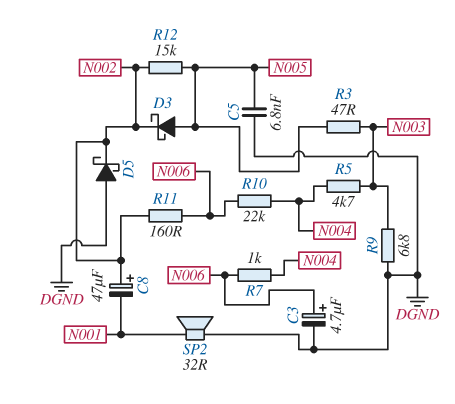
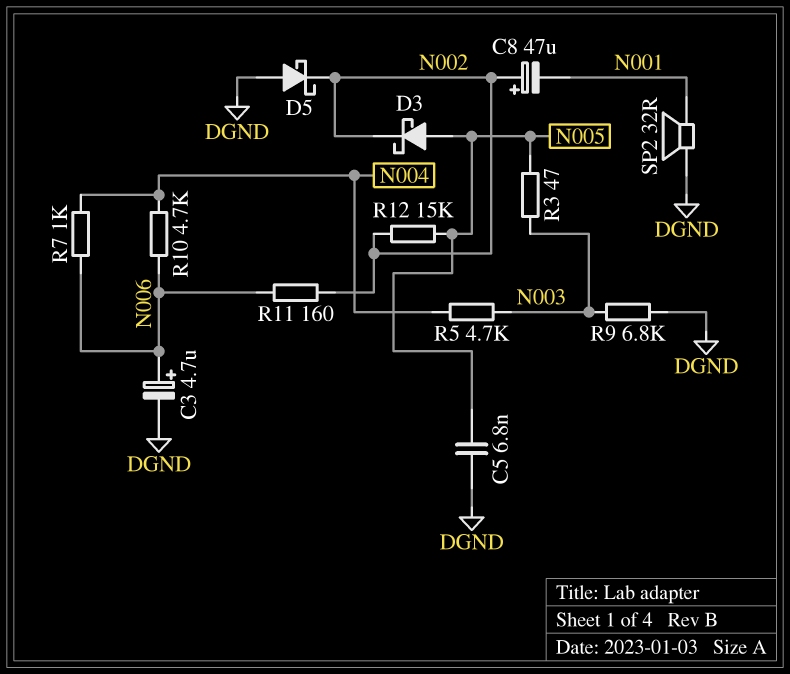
R10: 22k (N004, N006) -> 4.7k (N004, N006)

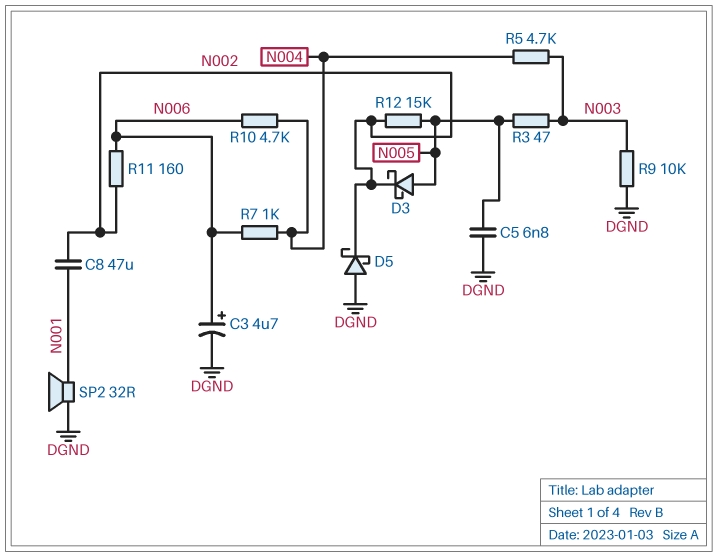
C8: 47uF (plus N002, minus N001) -> 47uF (N001, N002)
R9: 6.8k (DGND, N003) -> 10k (DGND, N003)

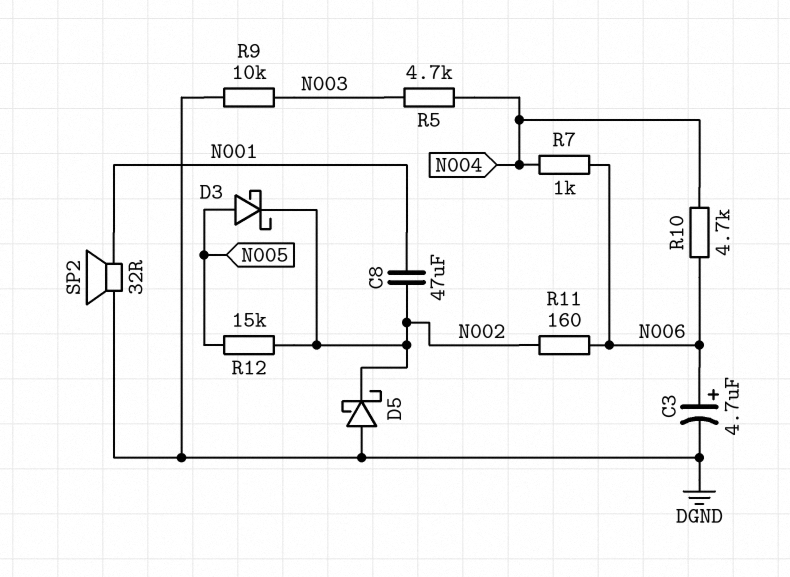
C5: 6.8nF (DGND, N005) -> none
R3: 47 (N003, N005) -> none

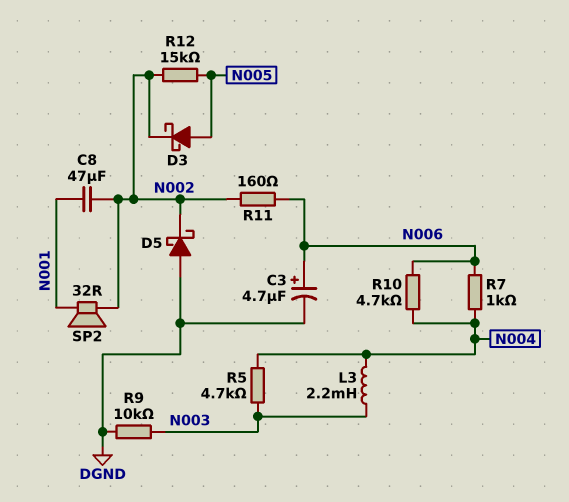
L3: none -> 2.2mH (N003, N004)
SP2: speaker 32R (DGND, N001) -> speaker 32R (N001, N002)

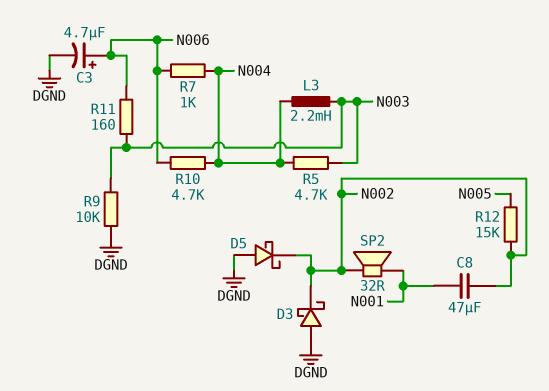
D3: schottky (A N005, K N002) -> schottky (A DGND, K N002)
R11: 160 (N002, N006) -> 160 (N003, N006)

